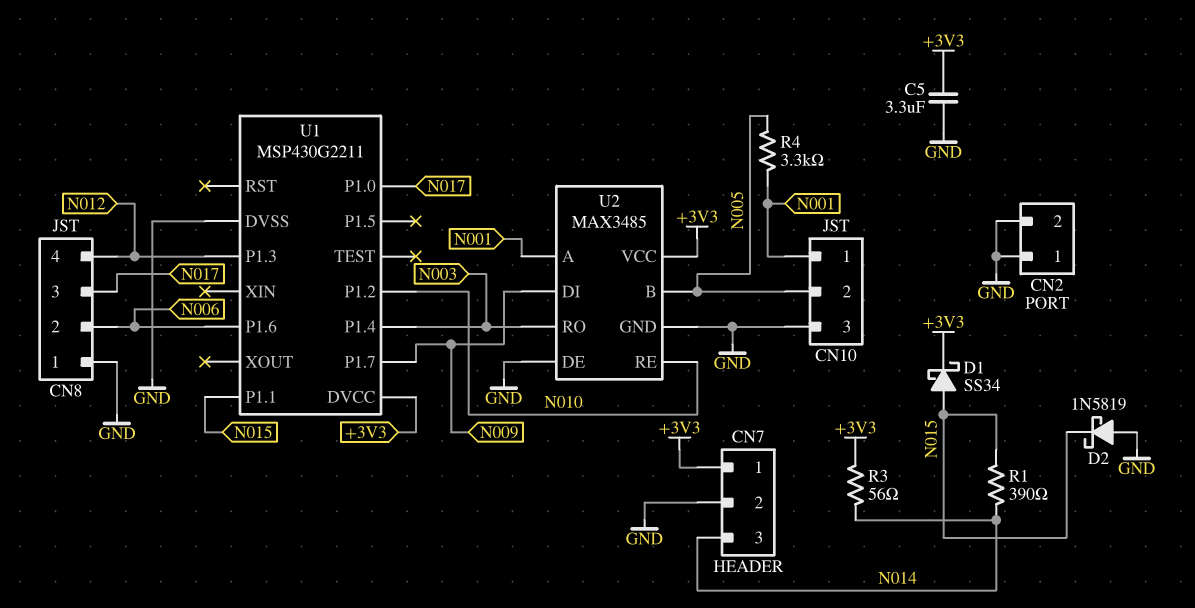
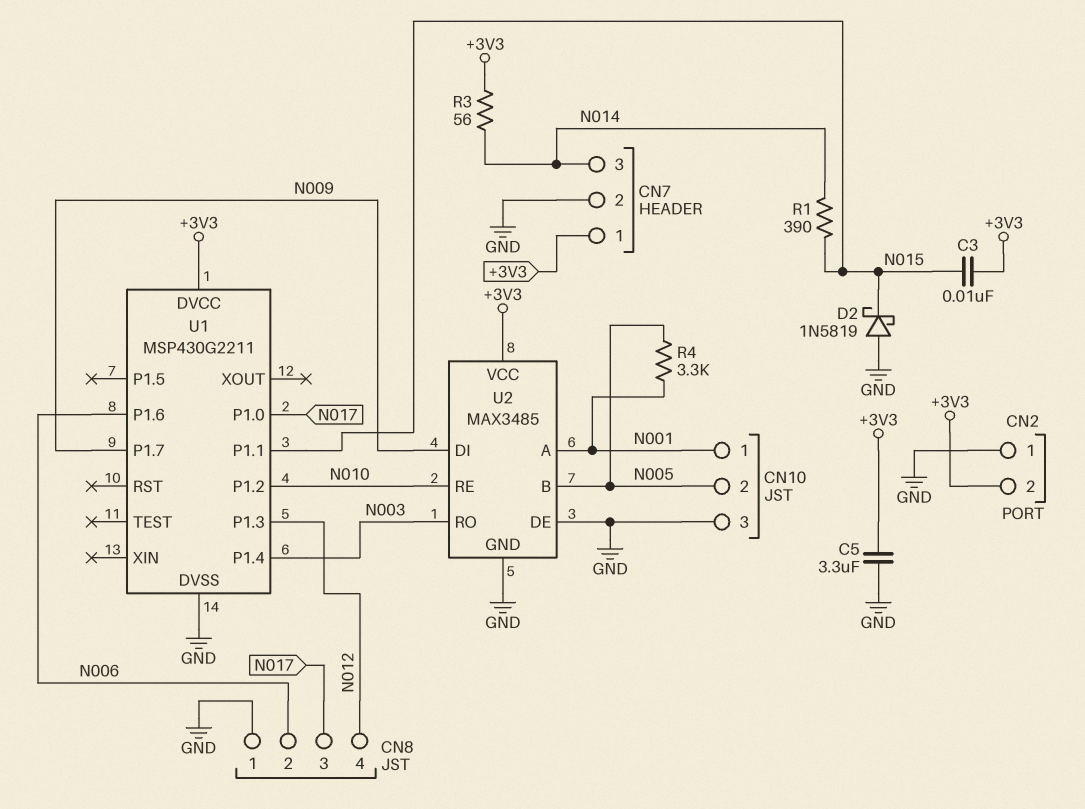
C3: none -> 10nF (+3V3, N015)
CN2 pin 2: GND -> +3V3
D1: schottky SS34 (A N015, K +3V3) -> none

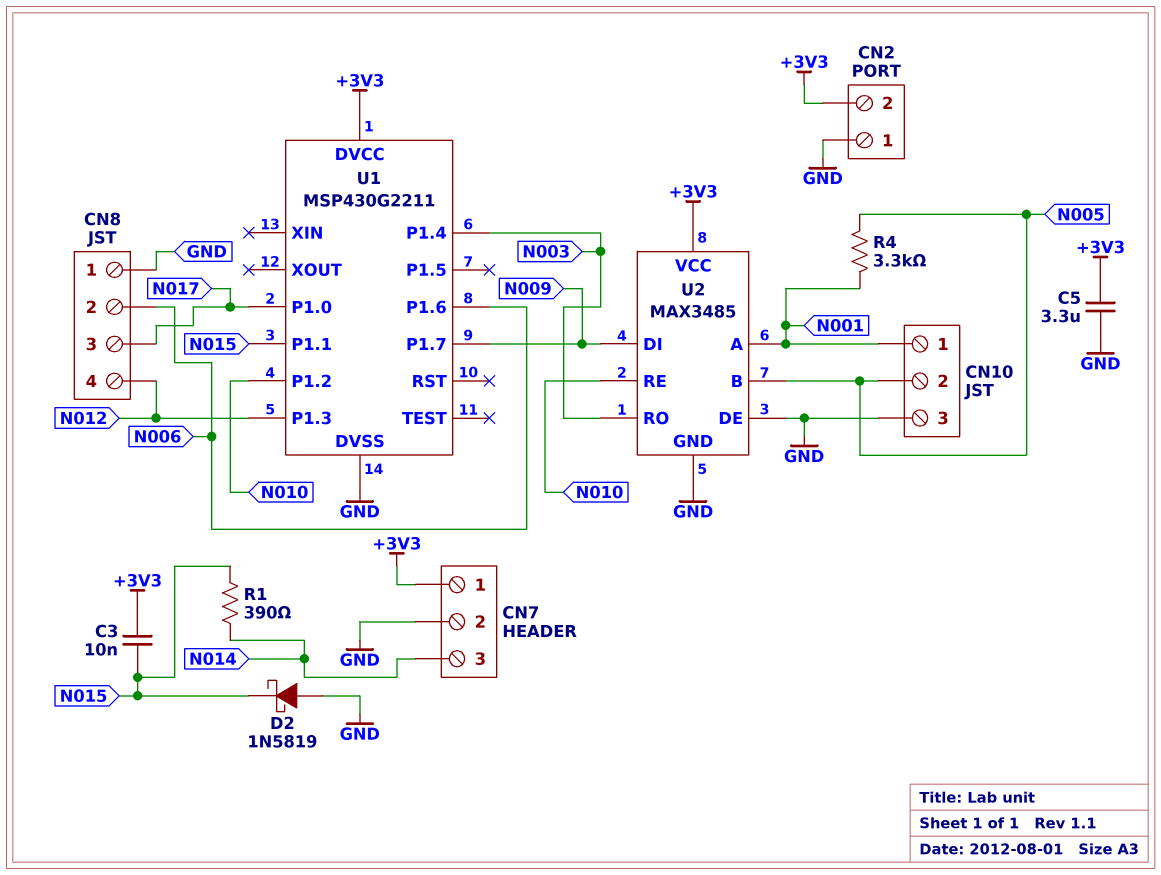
R3: 56 (+3V3, N014) -> none

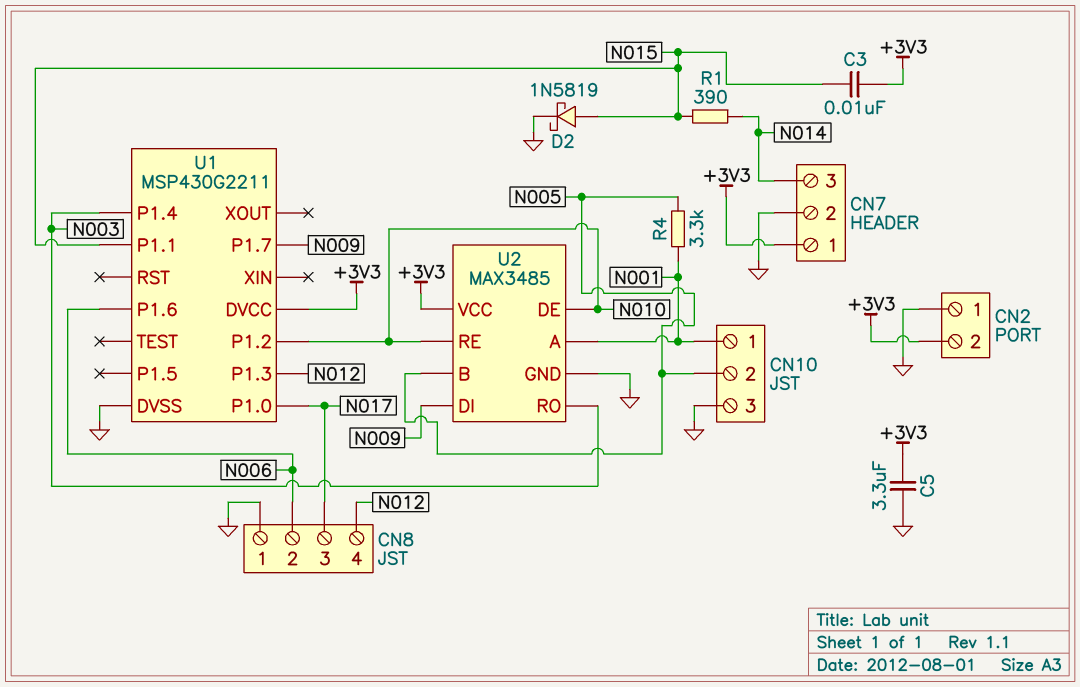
D2: schottky 1N5819 (A GND, K N015) -> schottky 1N5819 (A N015, K GND)
U2 pin DE: GND -> N010

